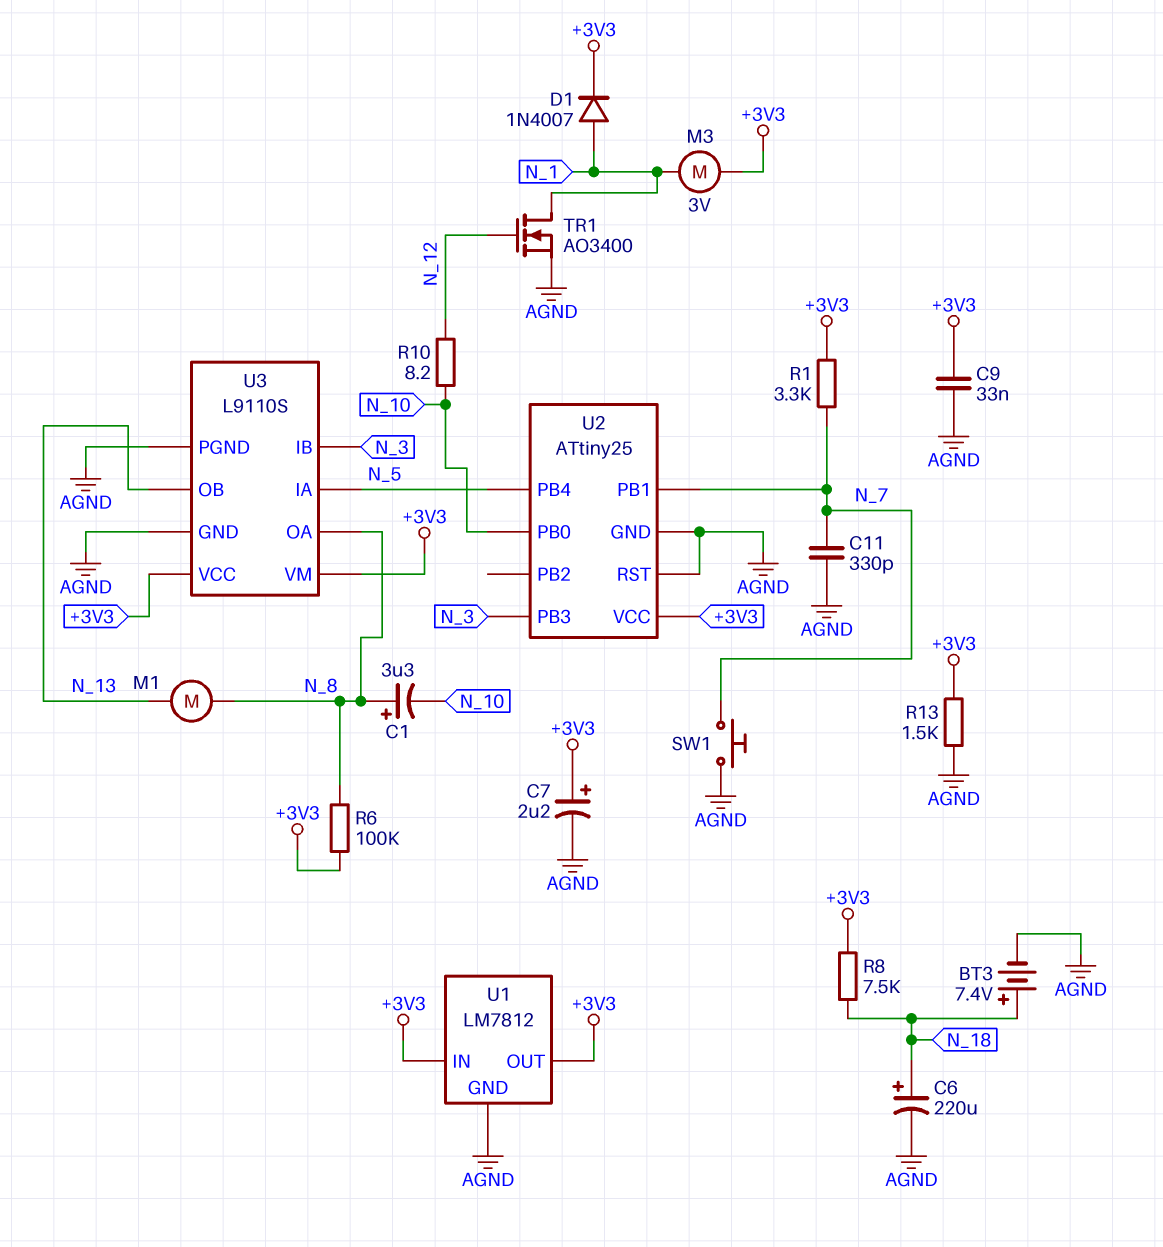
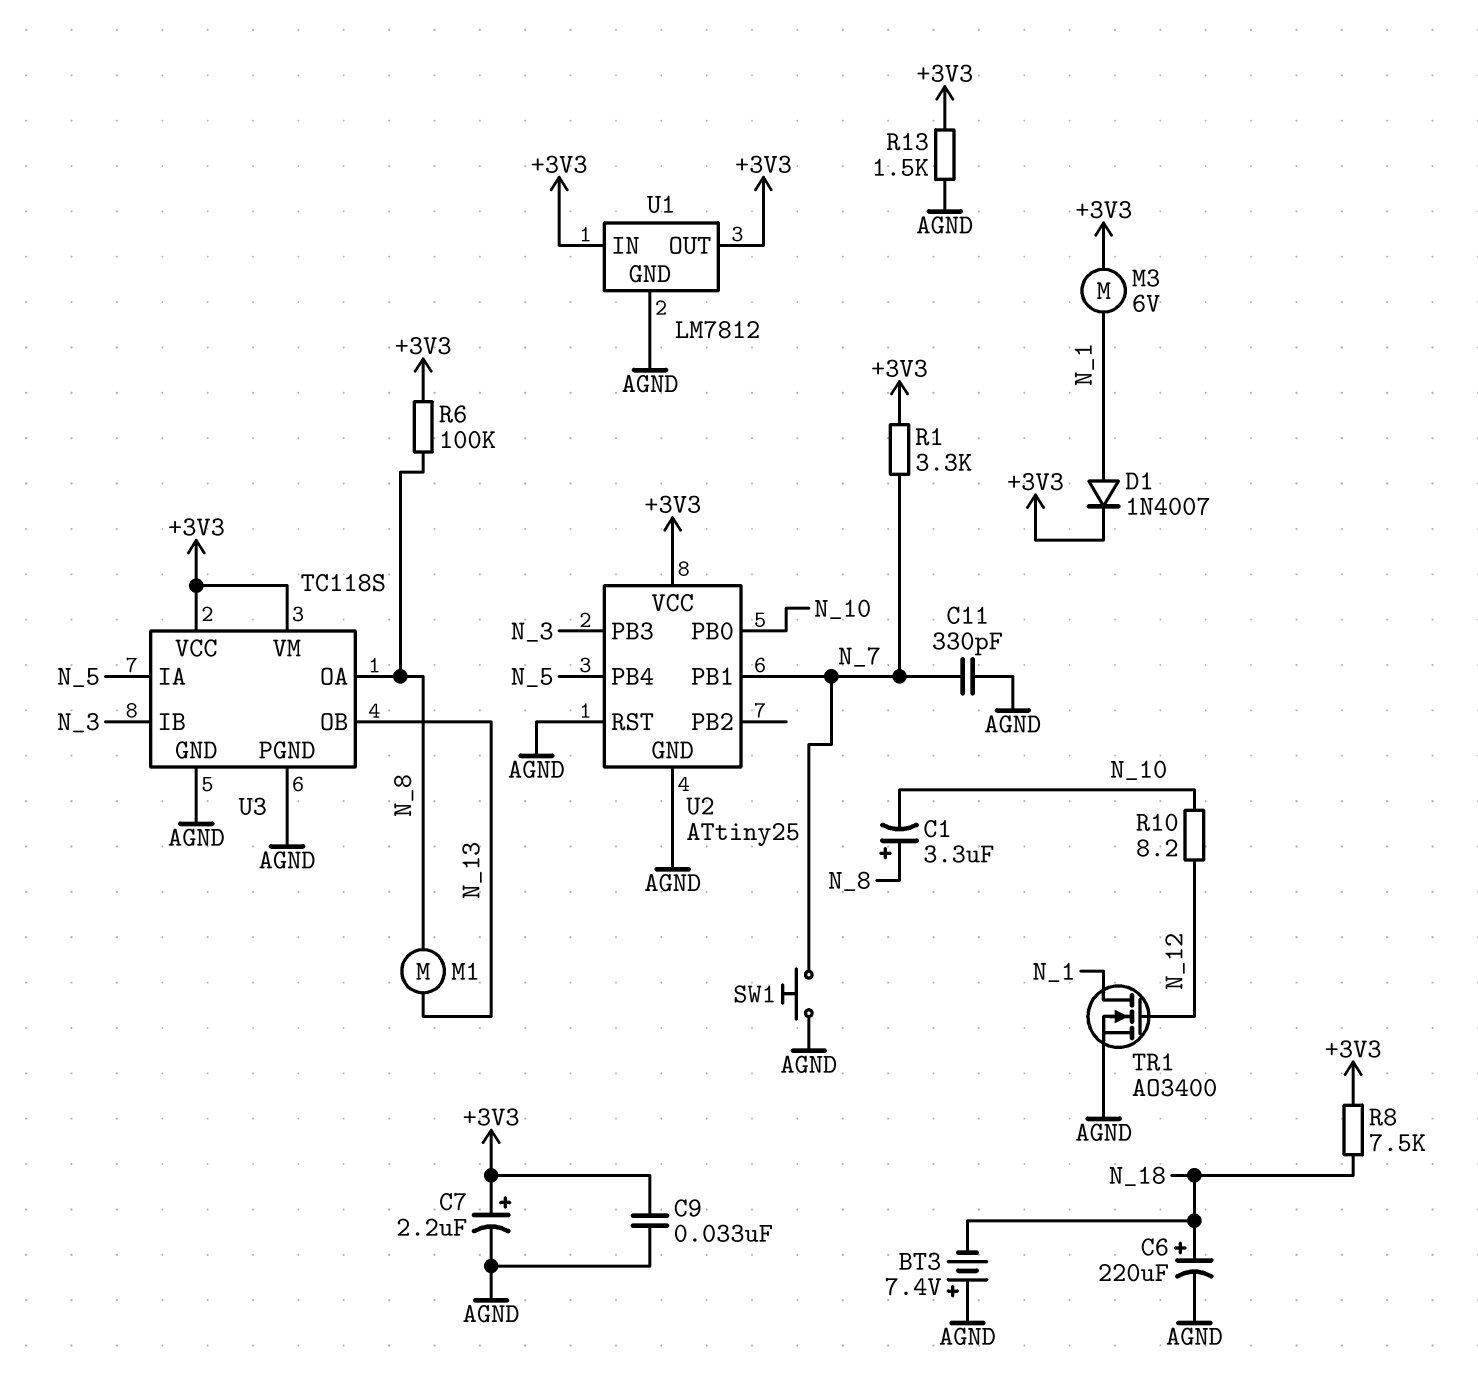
BT3: 7.4V (plus N_18, minus AGND) -> 7.4V (plus AGND, minus N_18)
M3: motor 3V (+3V3, N_1) -> motor 6V (+3V3, N_1)
U3: L9110S -> TC118S

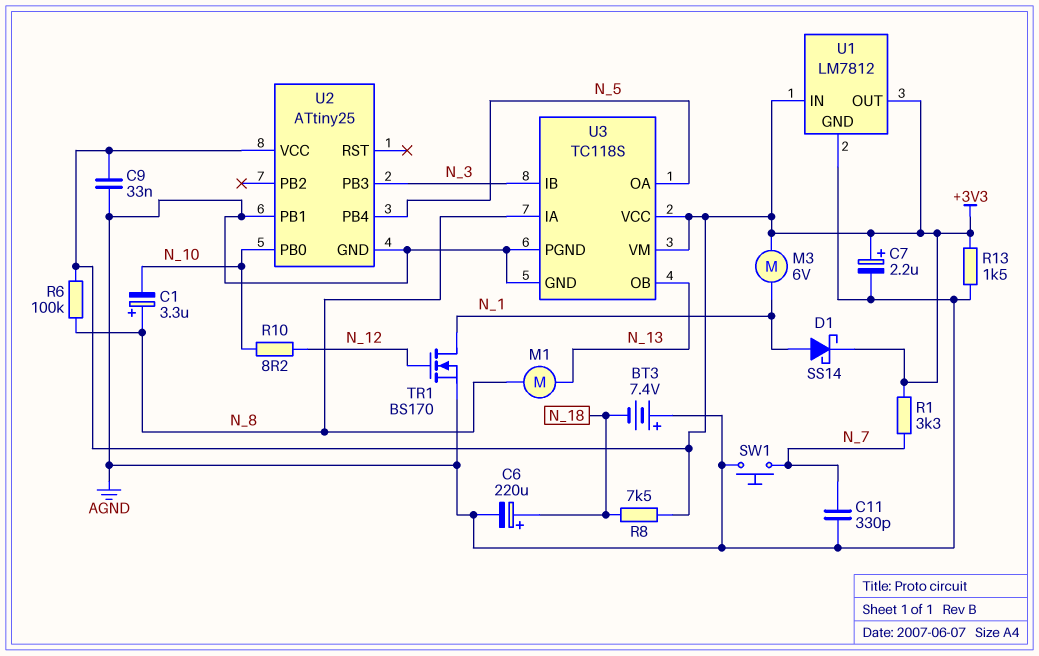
D1: diode 1N4007 (A N_1, K +3V3) -> schottky SS14 (A N_1, K +3V3)
TR1: NMOS AO3400 (G N_12, D N_1, S AGND) -> NMOS BS170 (G N_12, D N_1, S AGND)
U2 pin PB1: N_7 -> AGND
U2 pin RST: AGND -> none
U3 pin IA: N_5 -> N_8
U3 pin OA: N_8 -> N_5

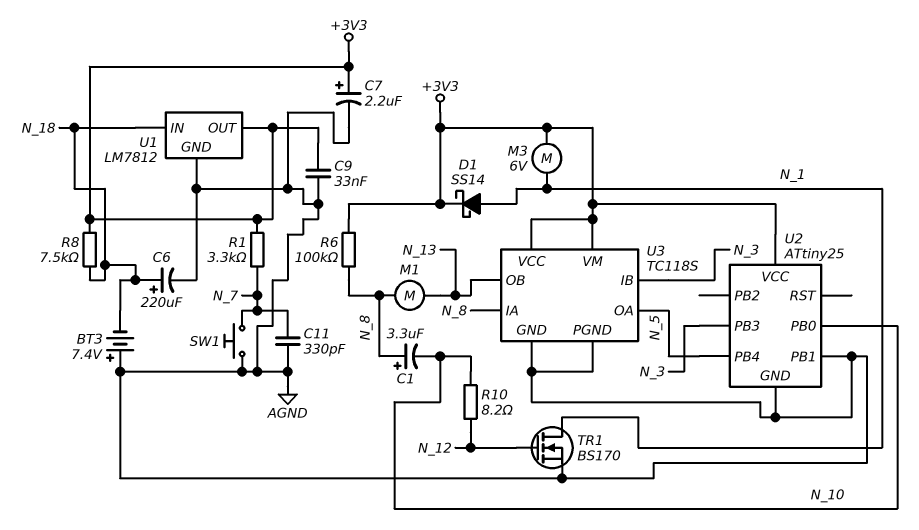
R13: 1.5k (+3V3, AGND) -> none
U1 pin IN: +3V3 -> N_18

